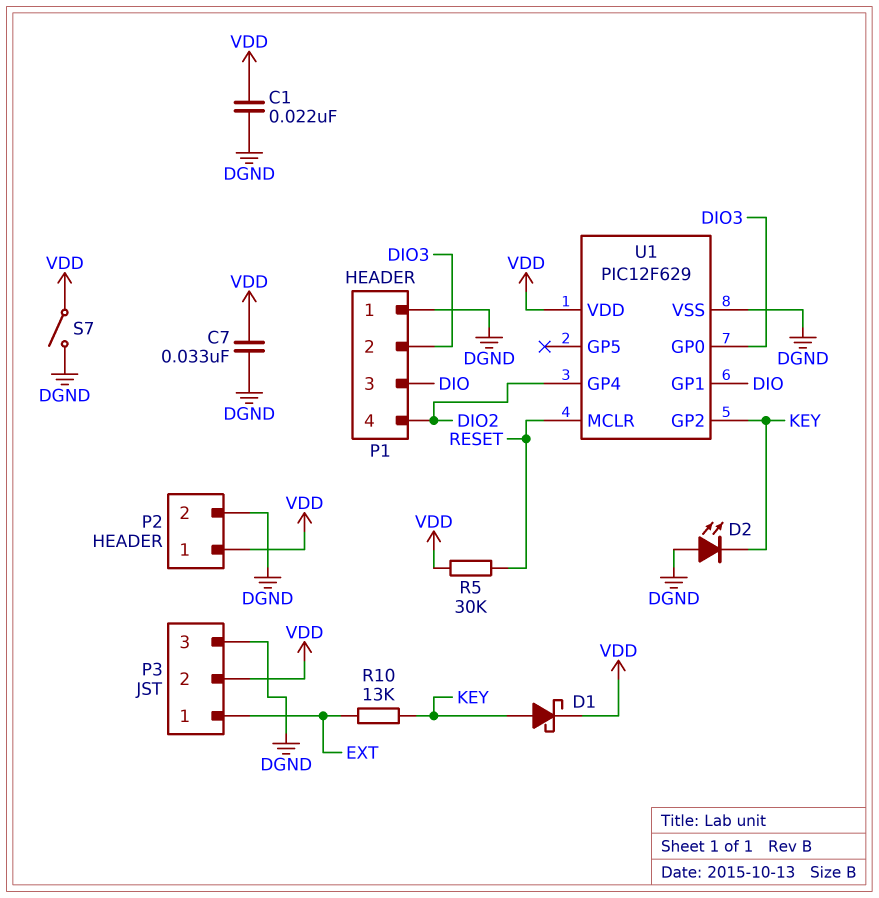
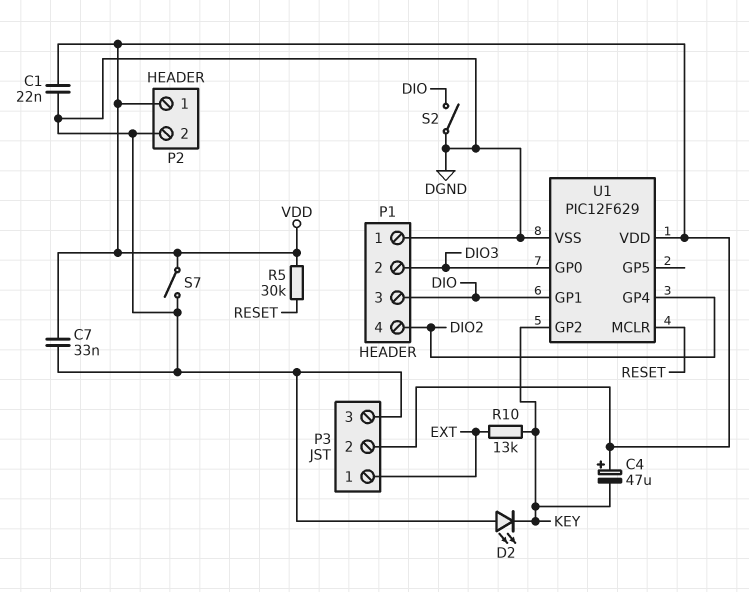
C4: none -> 47uF (plus VDD, minus KEY)
D1: schottky (A KEY, K VDD) -> none
S2: none -> switch (DGND, DIO)

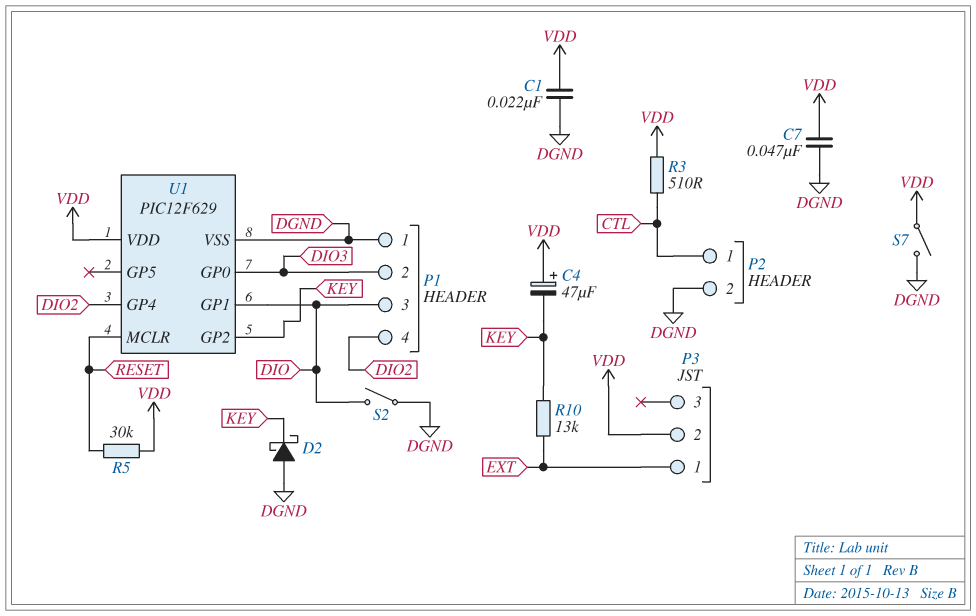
C7: 33nF (DGND, VDD) -> 47nF (DGND, VDD)
D2: LED (A DGND, K KEY) -> schottky (A DGND, K KEY)
P2 pin 1: VDD -> CTL
P3 pin 3: DGND -> none
R3: none -> 510 (CTL, VDD)

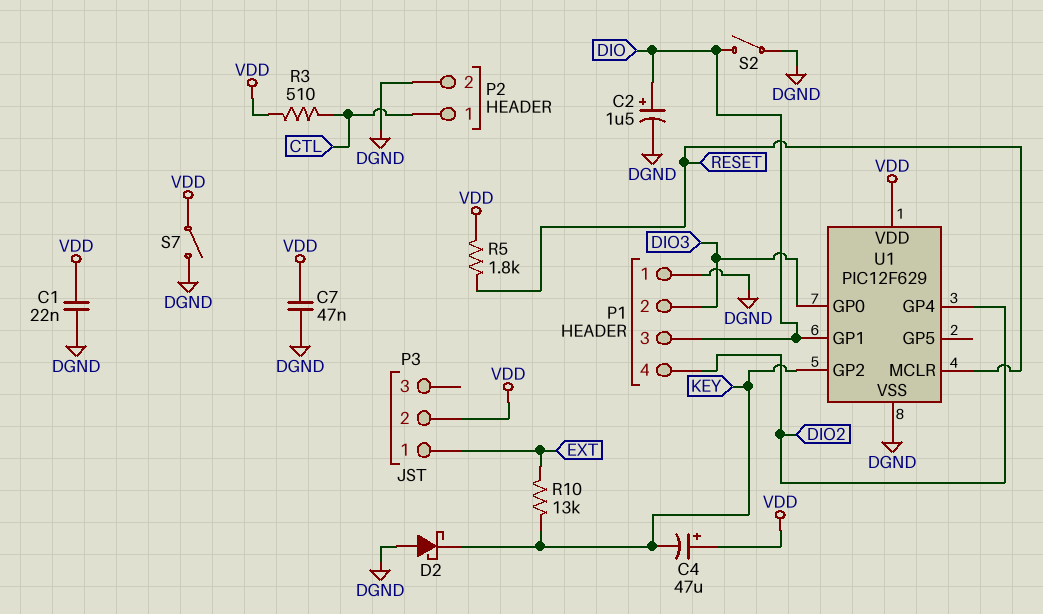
C2: none -> 1.5uF (plus DIO, minus DGND)
R5: 30k (RESET, VDD) -> 1.8k (RESET, VDD)

